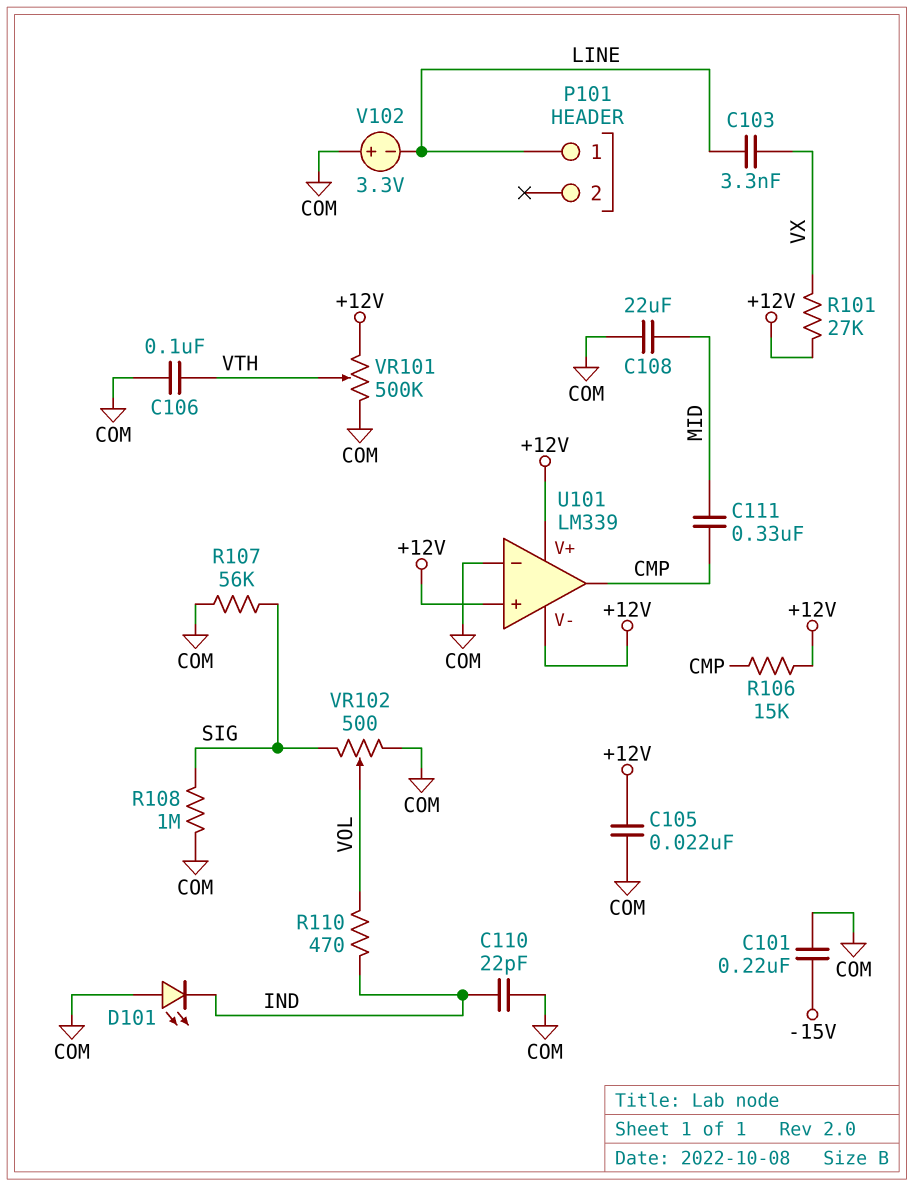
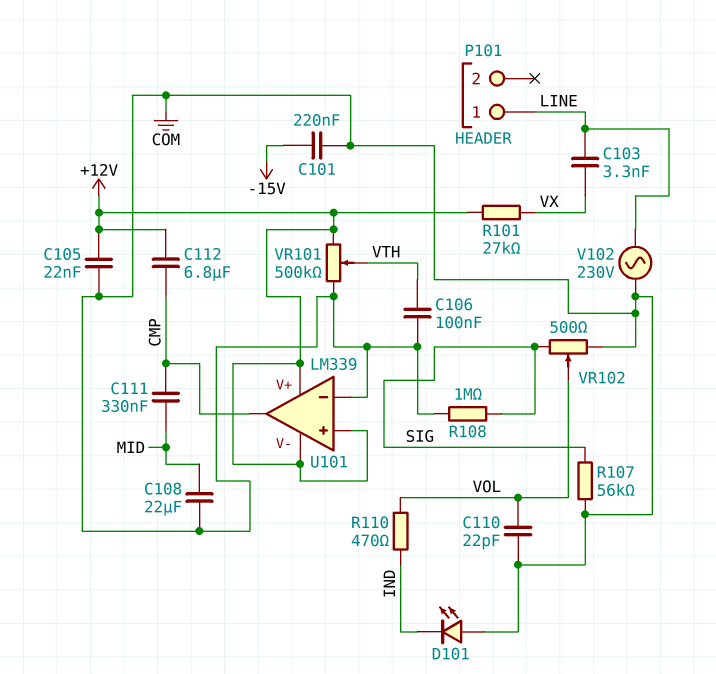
C110: 22pF (COM, IND) -> 22pF (COM, VOL)
C112: none -> 6.8uF (+12V, CMP)
R106: 15k (+12V, CMP) -> none
V102: 3.3V (plus COM, minus LINE) -> AC 230V (COM, LINE)

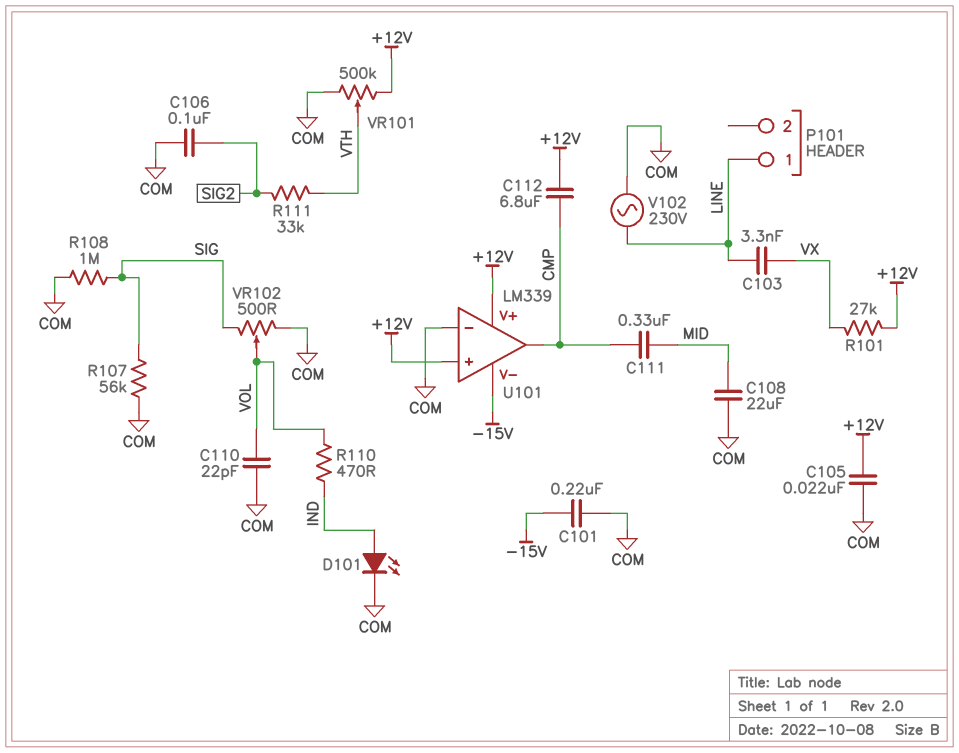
C106: 100nF (COM, VTH) -> 100nF (COM, SIG2)
D101: LED (A COM, K IND) -> LED (A IND, K COM)
R111: none -> 33k (SIG2, VTH)
U101 pin V-: +12V -> -15V

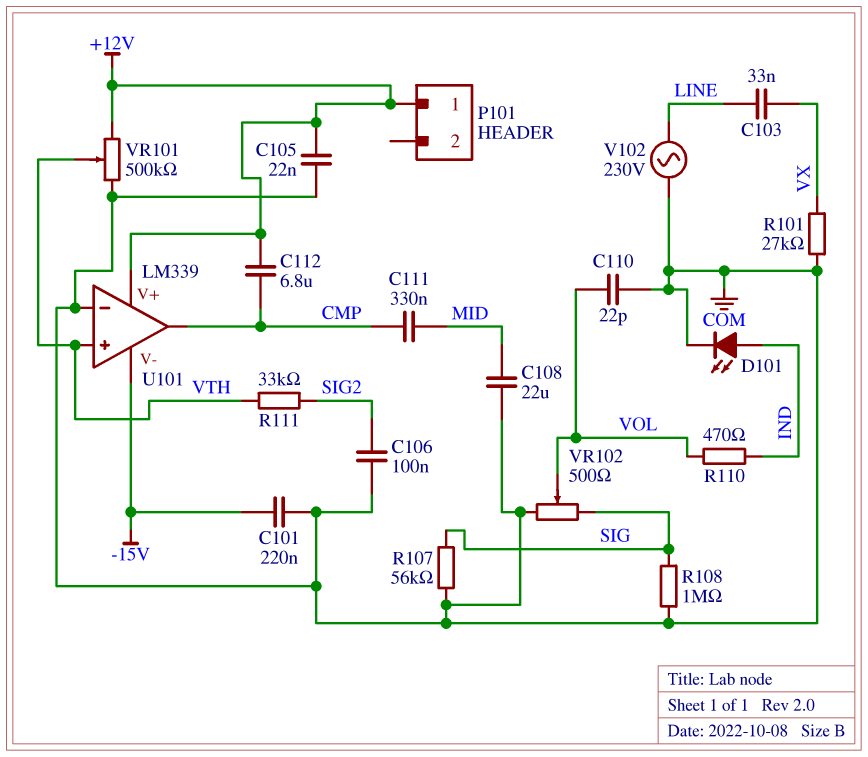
C103: 3.3nF (LINE, VX) -> 33nF (LINE, VX)
P101 pin 1: LINE -> +12V
R101: 27k (+12V, VX) -> 27k (COM, VX)
U101 pin in+: +12V -> VTH

